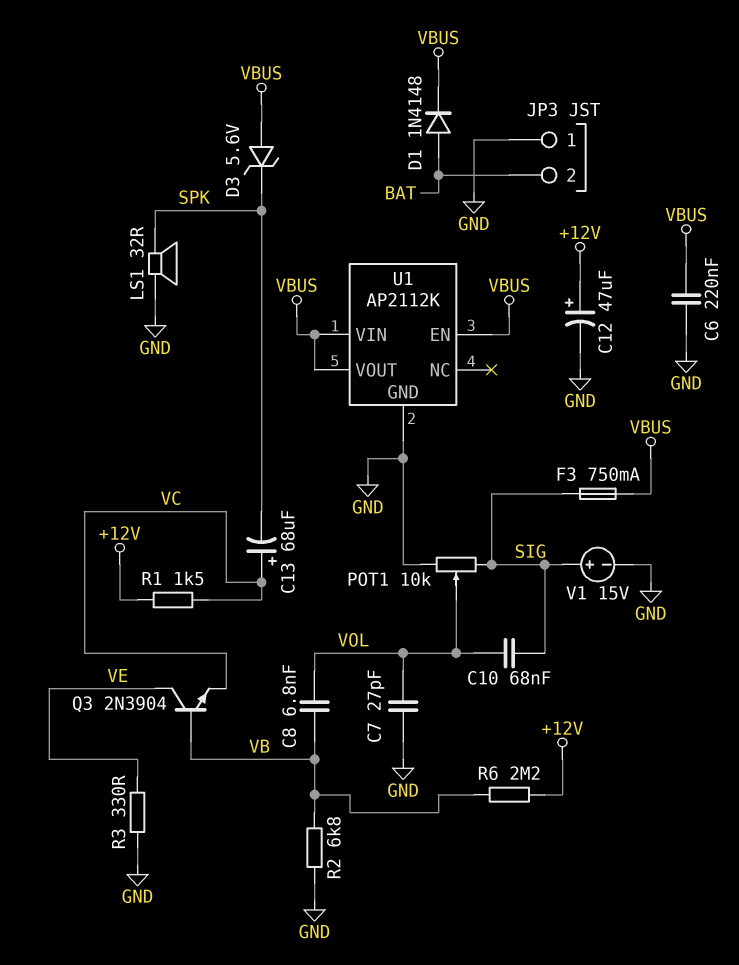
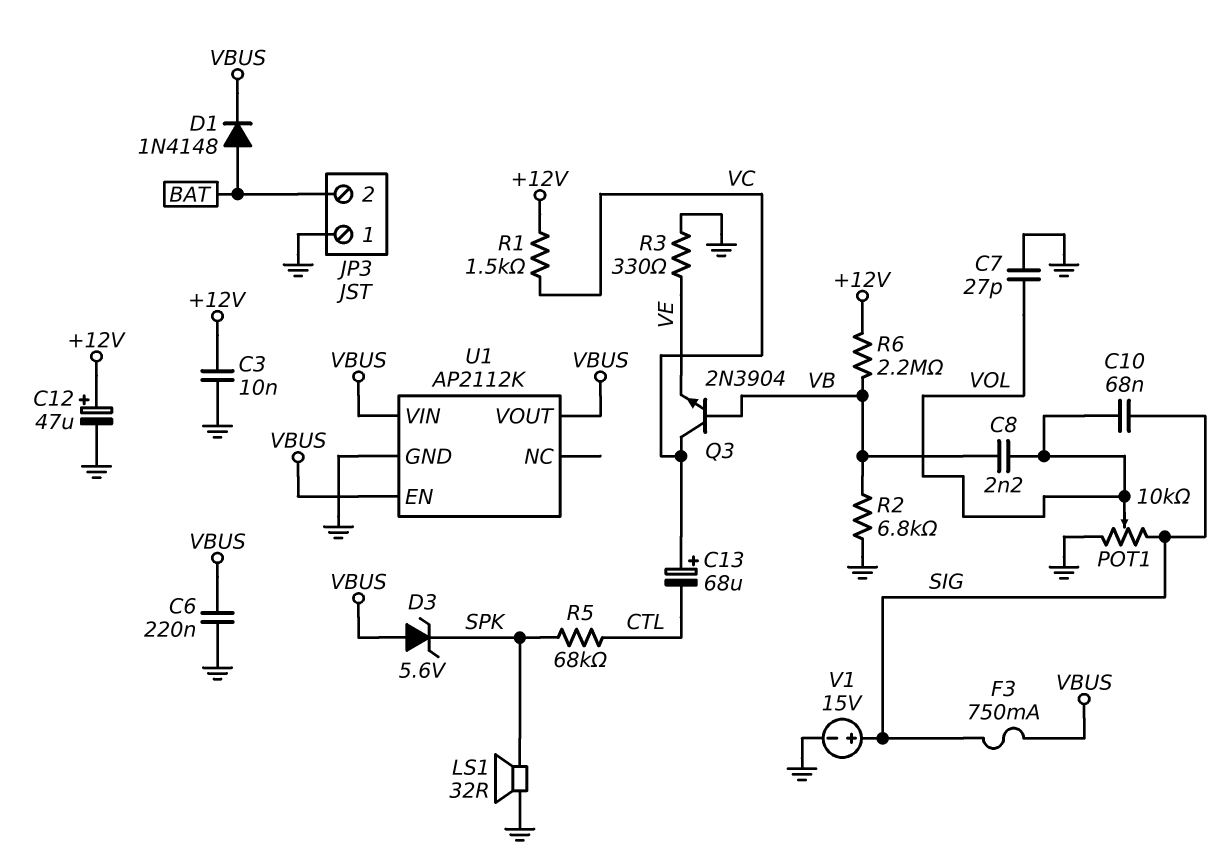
C3: none -> 10nF (+12V, GND)
C8: 6.8nF (VB, VOL) -> 2.2nF (VB, VOL)
C13: 68uF (plus VC, minus SPK) -> 68uF (plus VC, minus CTL)
Q3: NPN 2N3904 (B VB, C VE, E VC) -> NPN 2N3904 (B VB, C VC, E VE)
R5: none -> 68k (CTL, SPK)

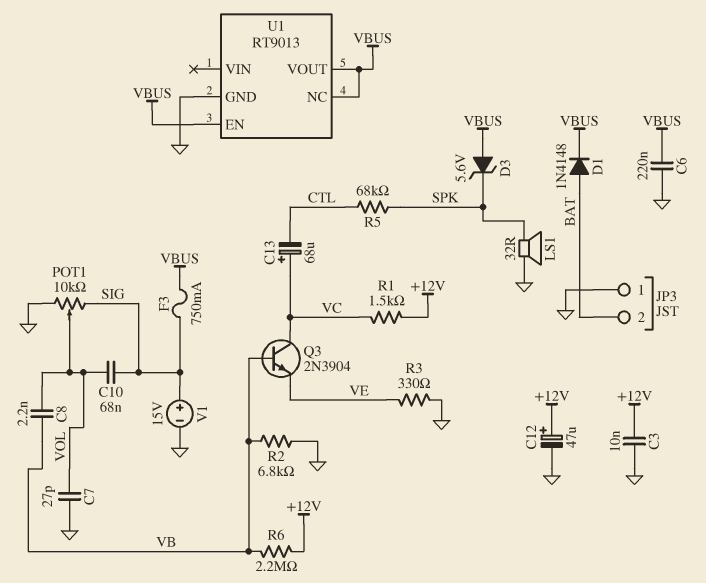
U1: AP2112K -> RT9013
U1 pin NC: none -> VBUS
U1 pin VIN: VBUS -> none

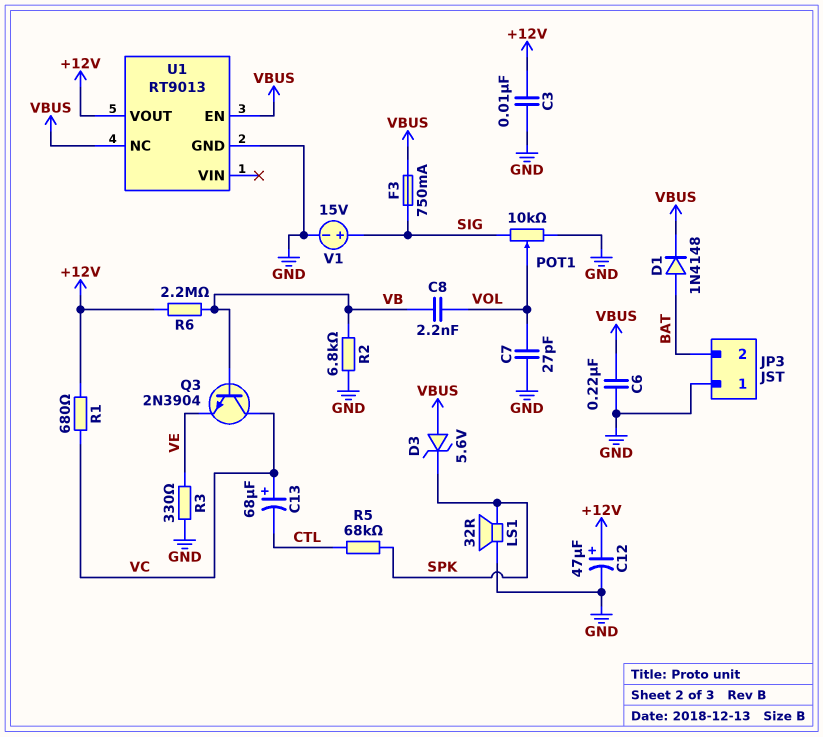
C10: 68nF (SIG, VOL) -> none
R1: 1.5k (+12V, VC) -> 680 (+12V, VC)
U1 pin VOUT: VBUS -> +12V

